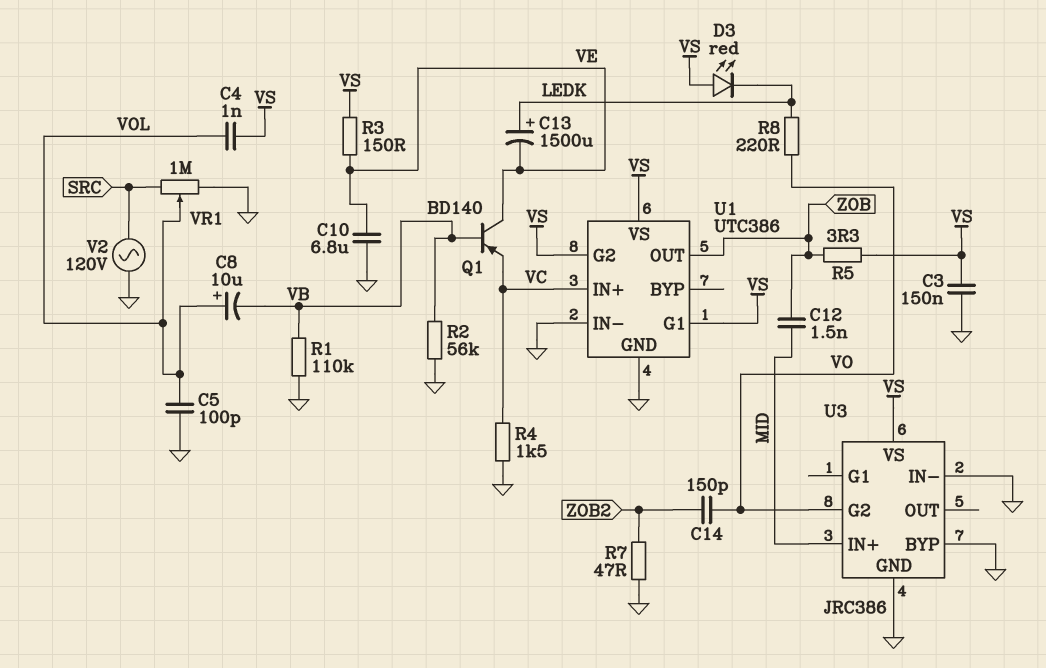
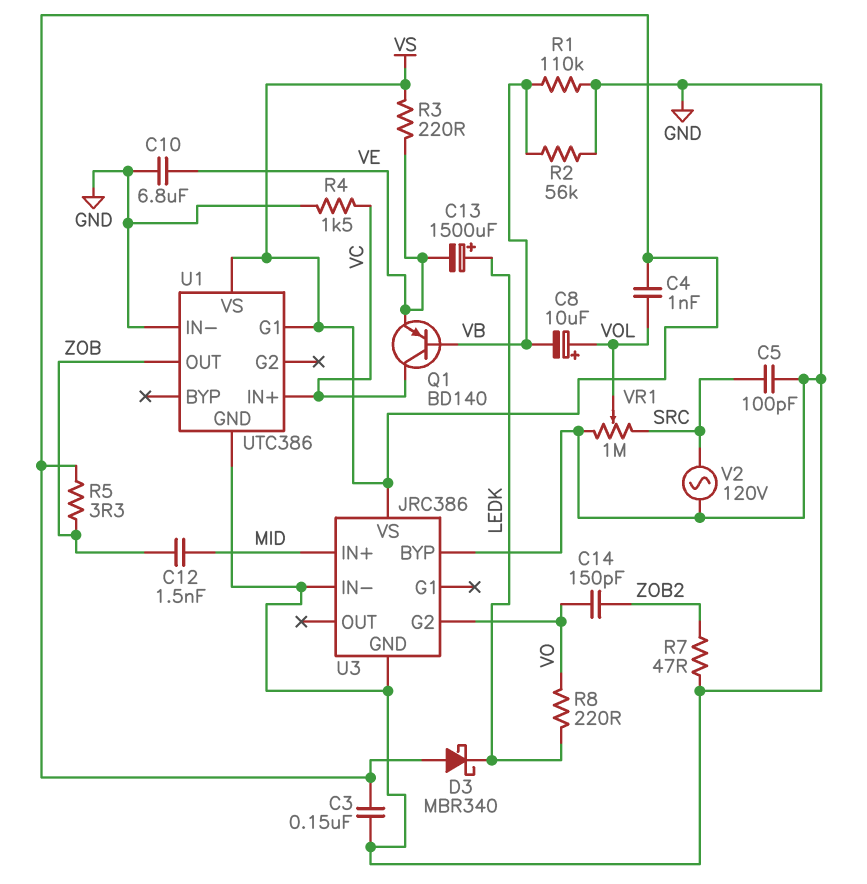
C5: 100pF (GND, VOL) -> 100pF (GND, SRC)
D3: LED red (A VS, K LEDK) -> schottky MBR340 (A VS, K LEDK)
Q1: PNP BD140 (B VB, C VE, E VC) -> PNP BD140 (B VB, C VC, E VE)
R3: 150 (VE, VS) -> 220 (VE, VS)
U1 pin G2: VS -> none

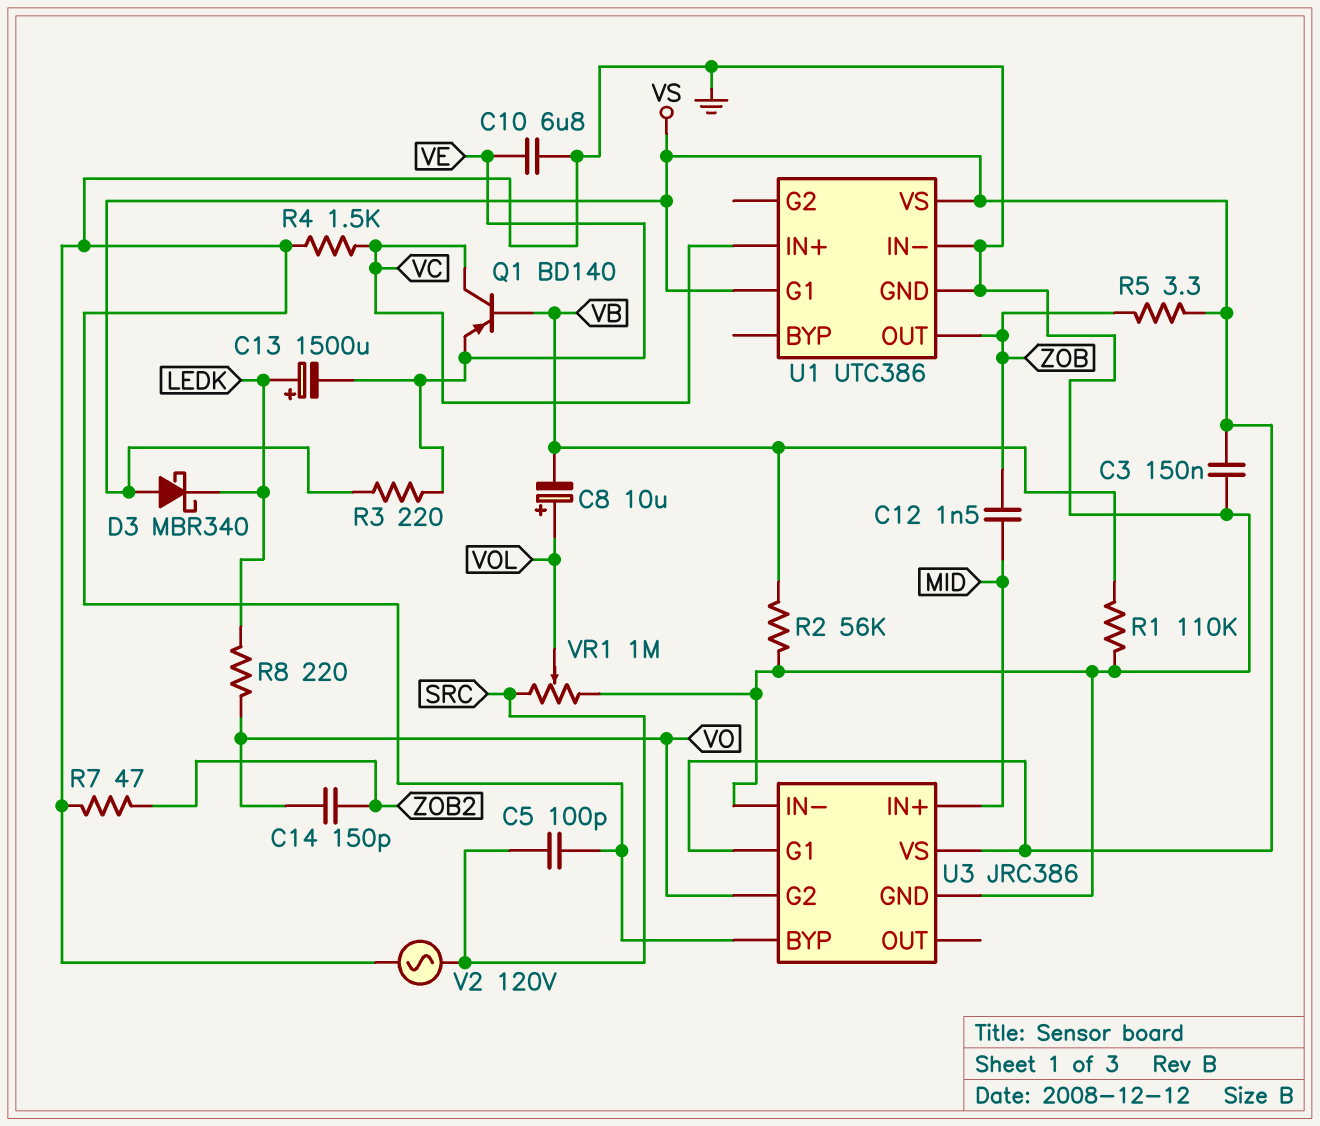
C4: 1nF (VOL, VS) -> none
U3 pin G1: none -> VS

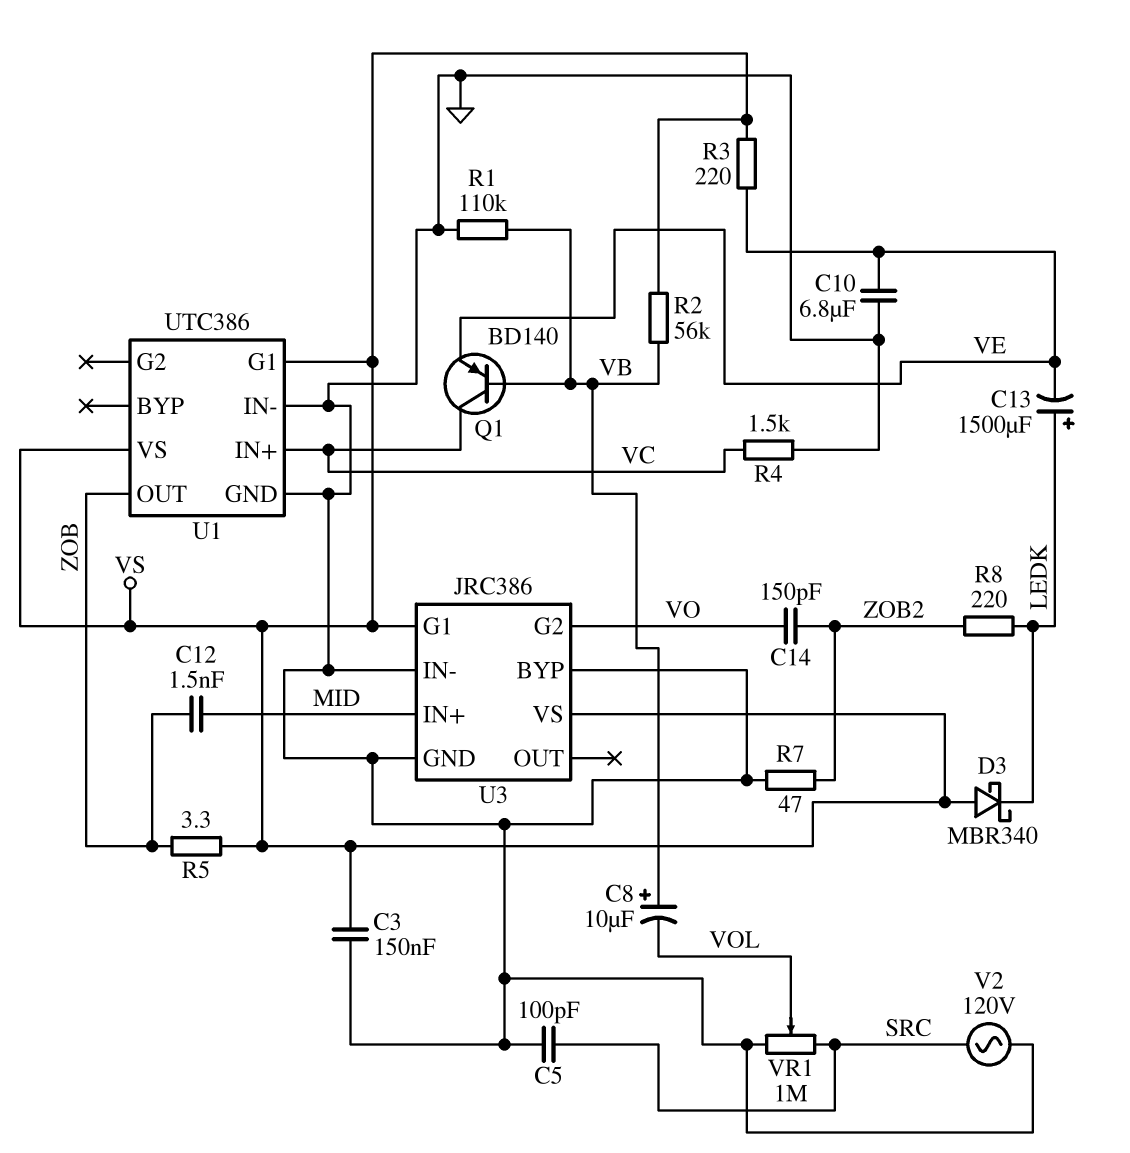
C8: 10uF (plus VOL, minus VB) -> 10uF (plus VB, minus VOL)
R2: 56k (GND, VB) -> 56k (VB, VS)
R8: 220 (LEDK, VO) -> 220 (LEDK, ZOB2)

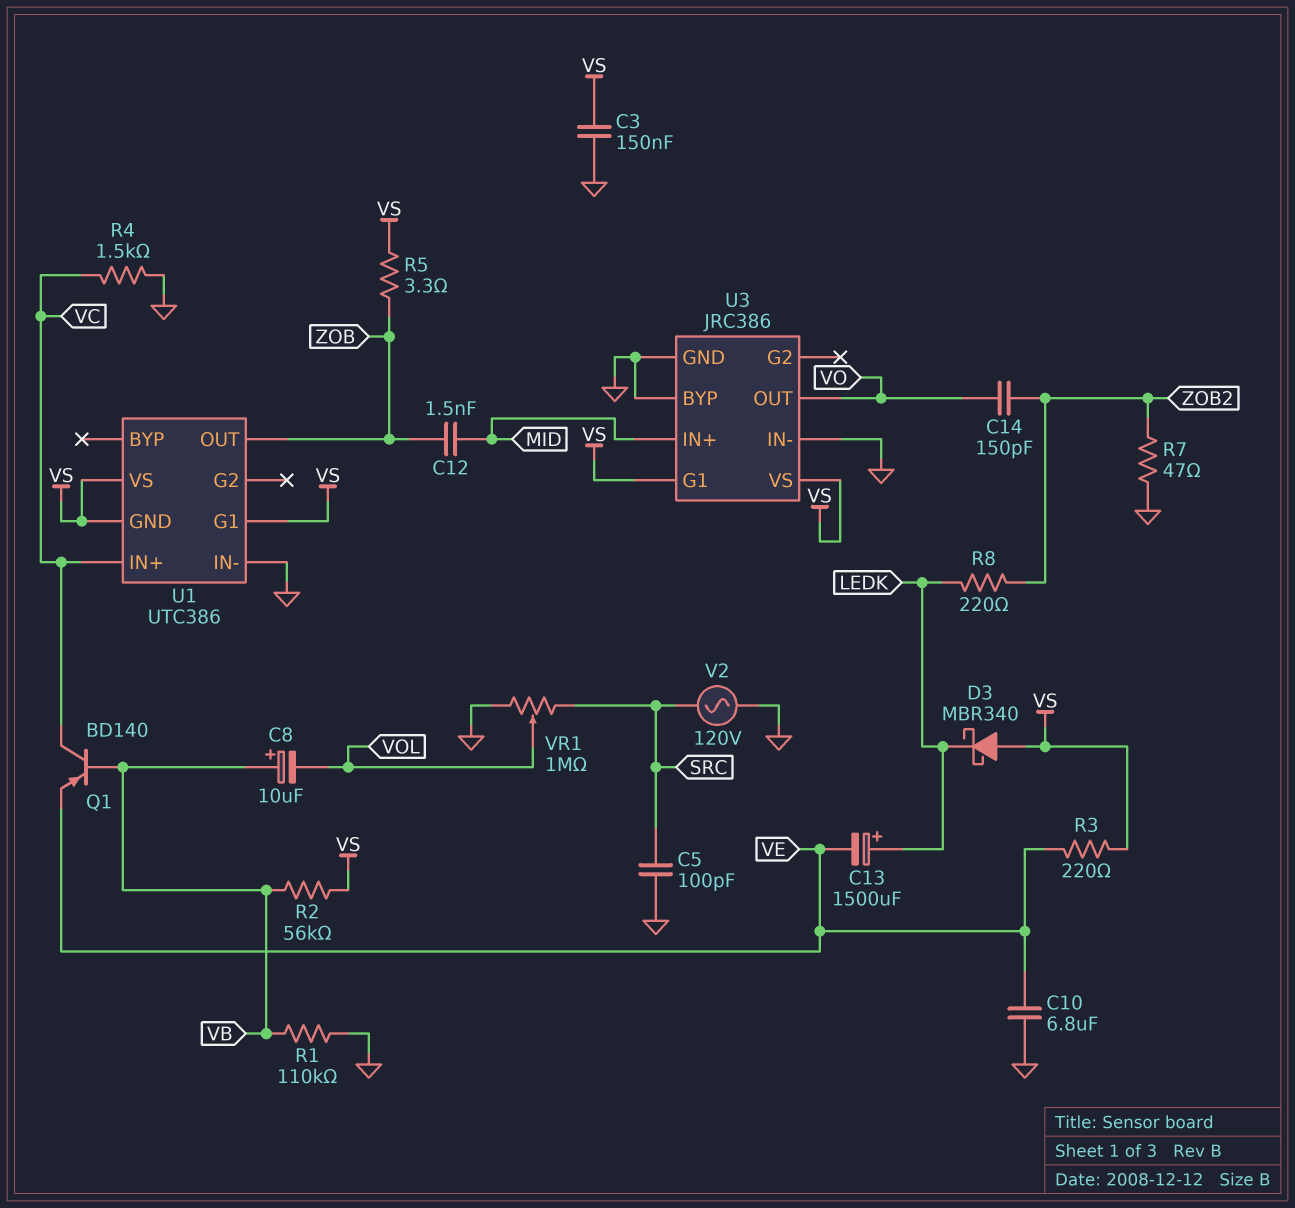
U1 pin GND: GND -> VS
U3 pin G2: VO -> none
U3 pin OUT: none -> VO

